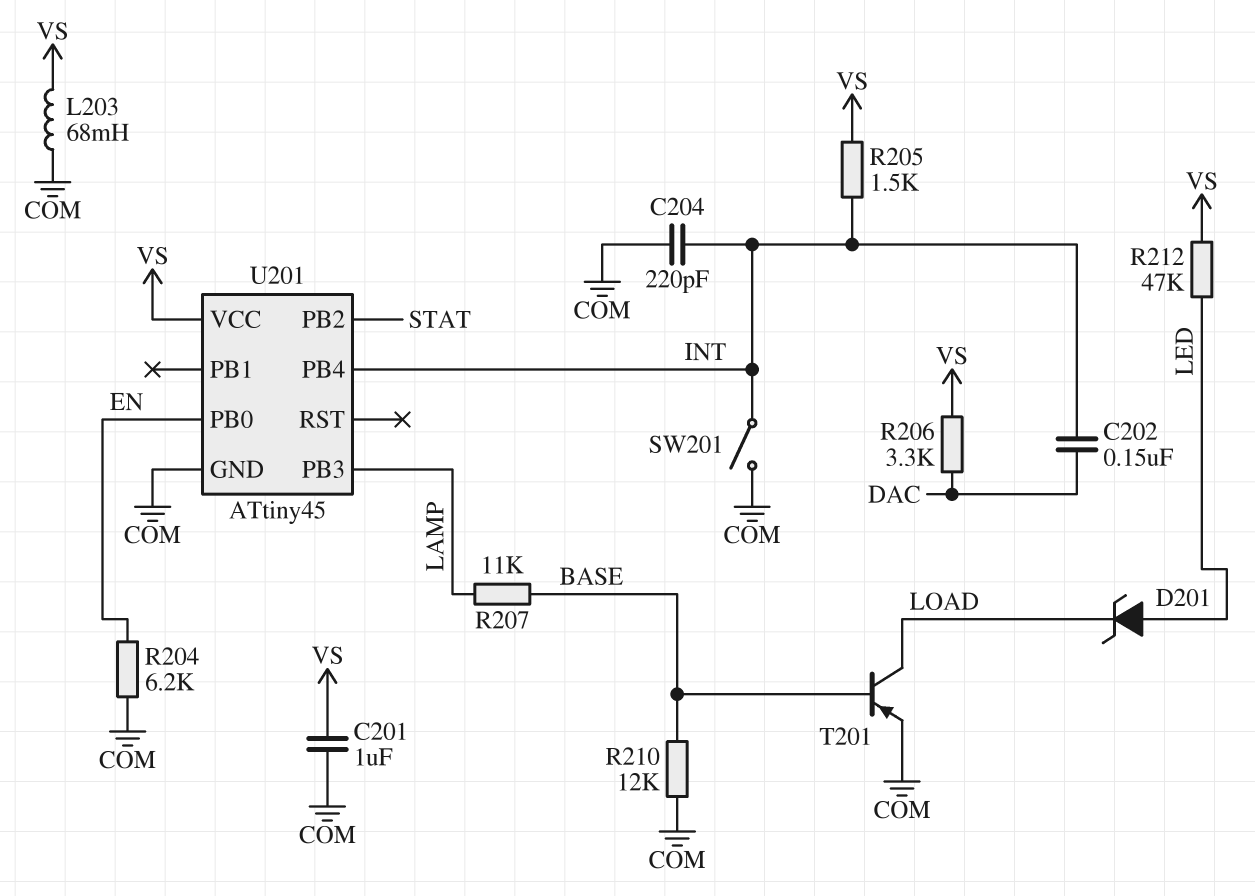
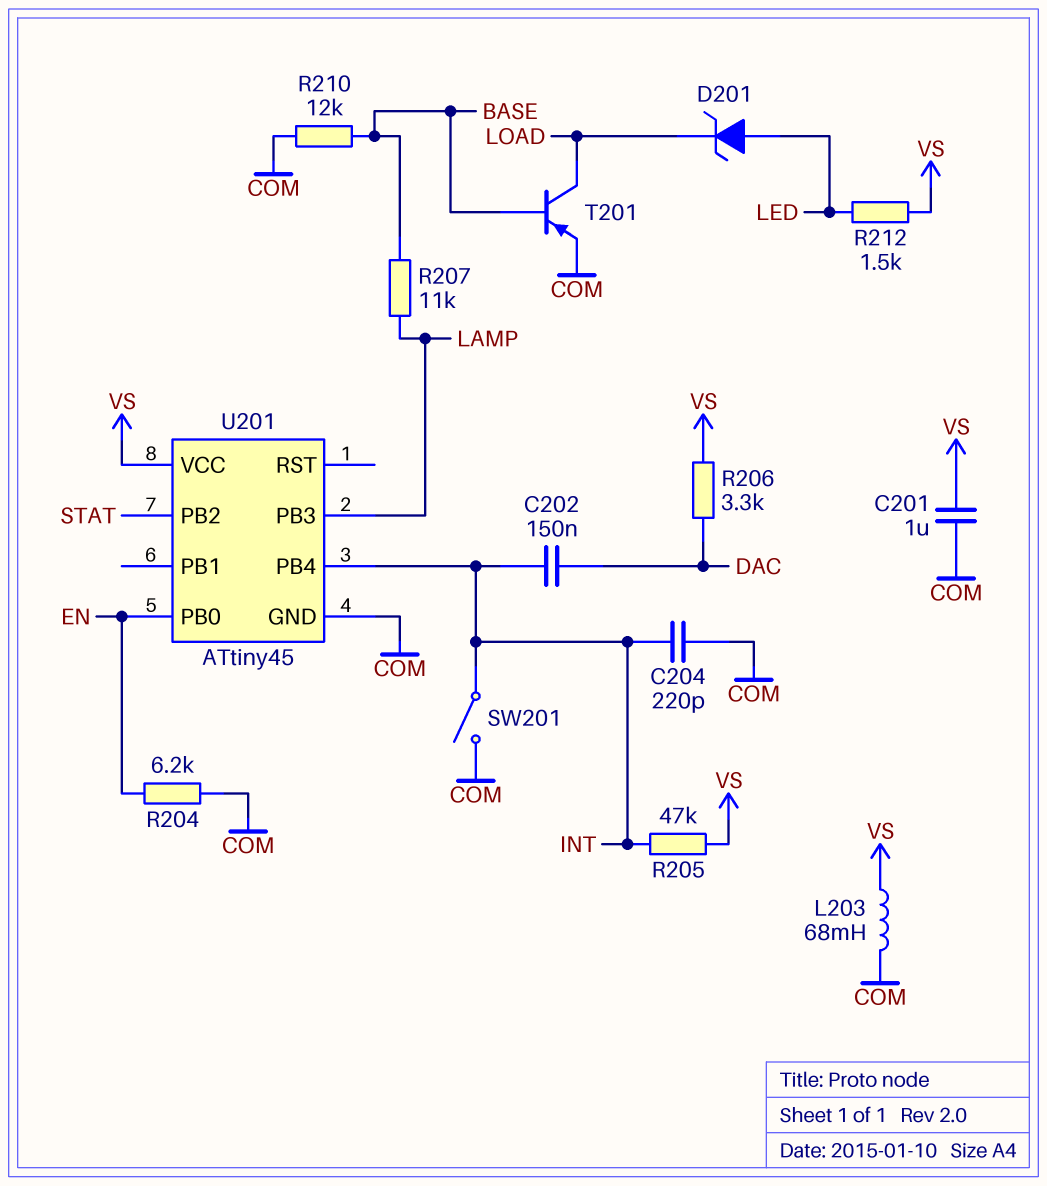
R205: 1.5k (INT, VS) -> 47k (INT, VS)
R212: 47k (LED, VS) -> 1.5k (LED, VS)

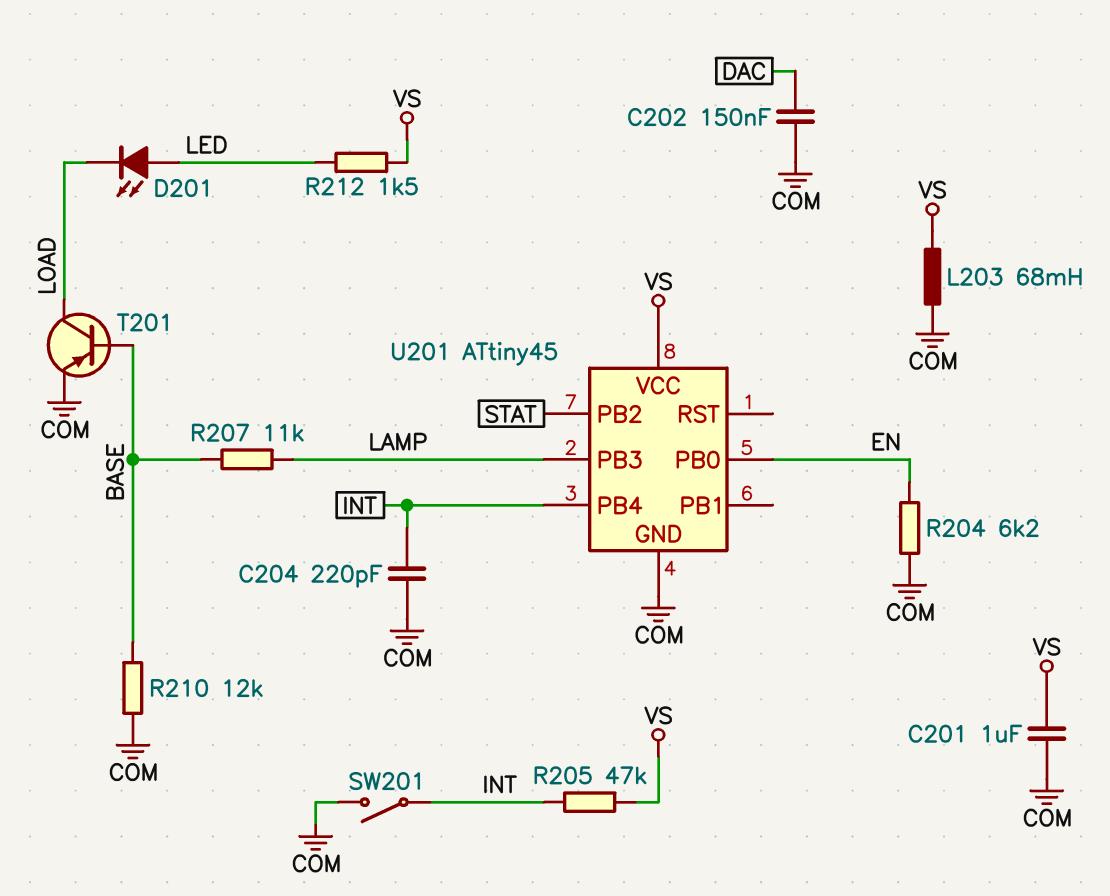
C202: 150nF (DAC, INT) -> 150nF (COM, DAC)
D201: zener (A LED, K LOAD) -> LED (A LED, K LOAD)
R206: 3.3k (DAC, VS) -> none

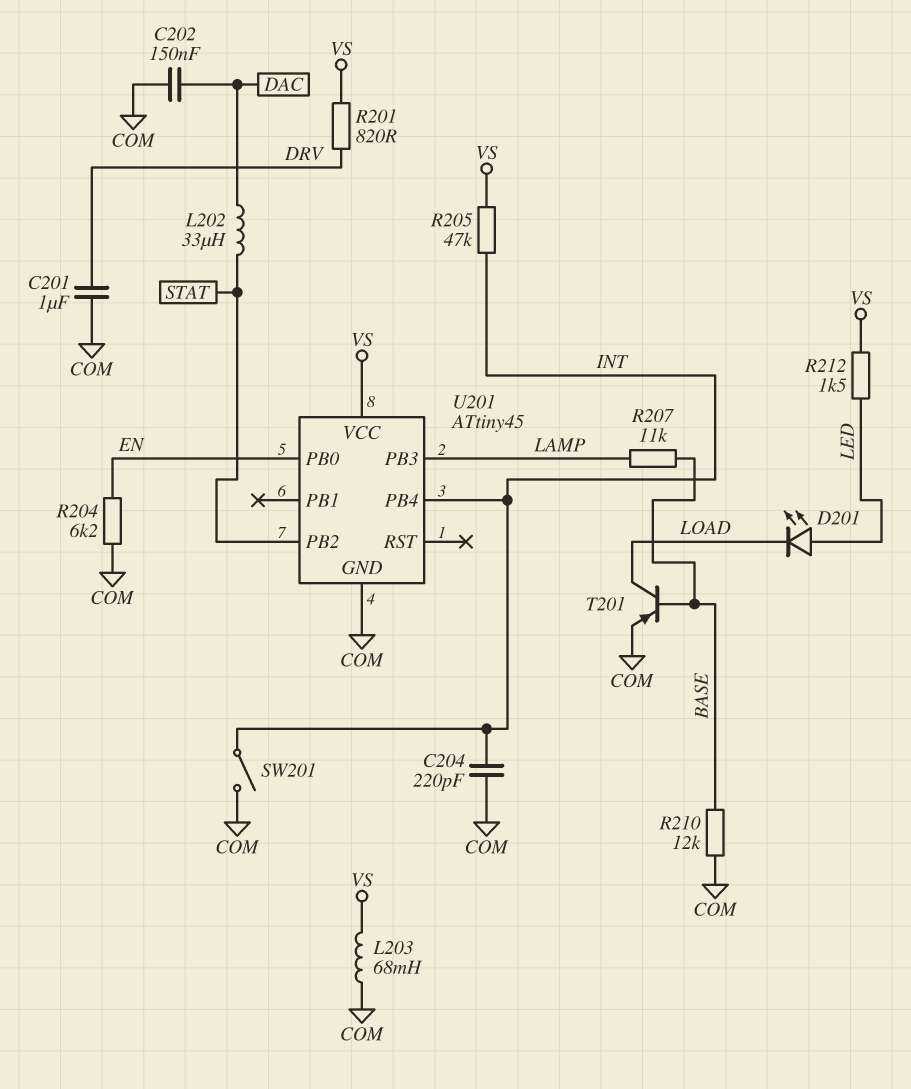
C201: 1uF (COM, VS) -> 1uF (COM, DRV)
L202: none -> 33uH (DAC, STAT)
R201: none -> 820 (DRV, VS)

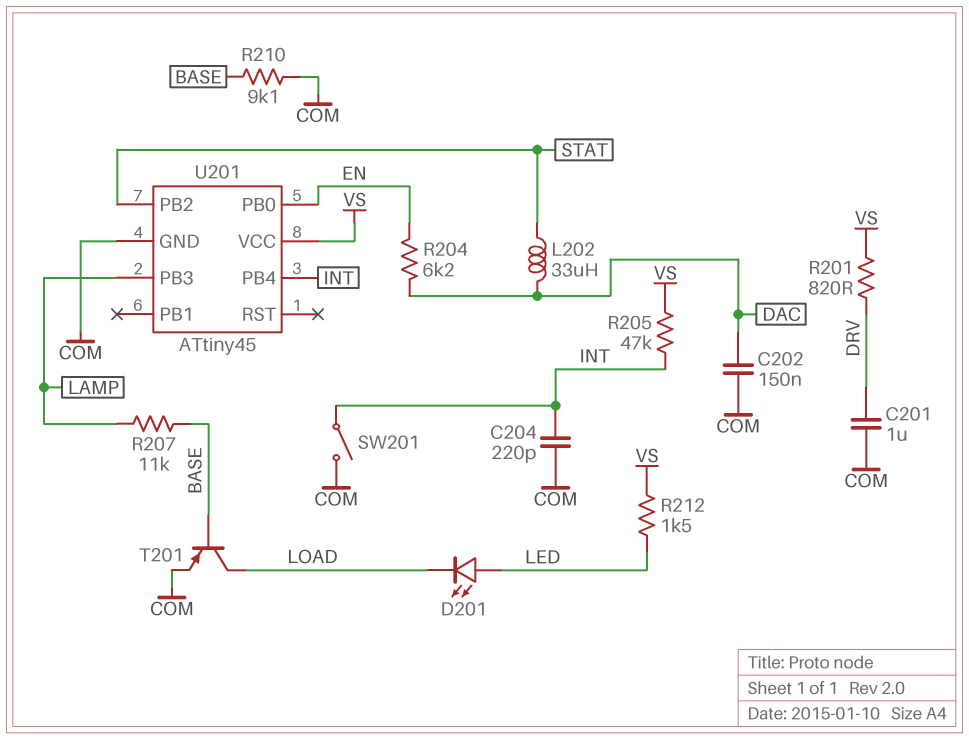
L203: 68mH (COM, VS) -> none
R204: 6.2k (COM, EN) -> 6.2k (DAC, EN)
R210: 12k (BASE, COM) -> 9.1k (BASE, COM)

